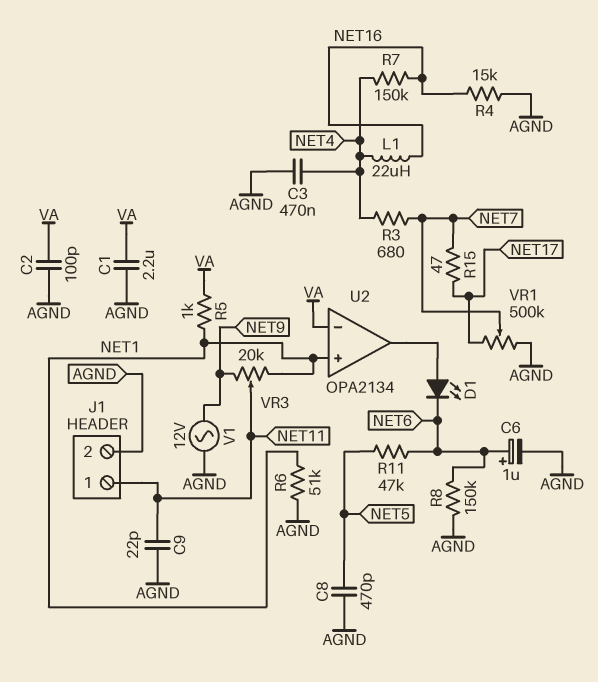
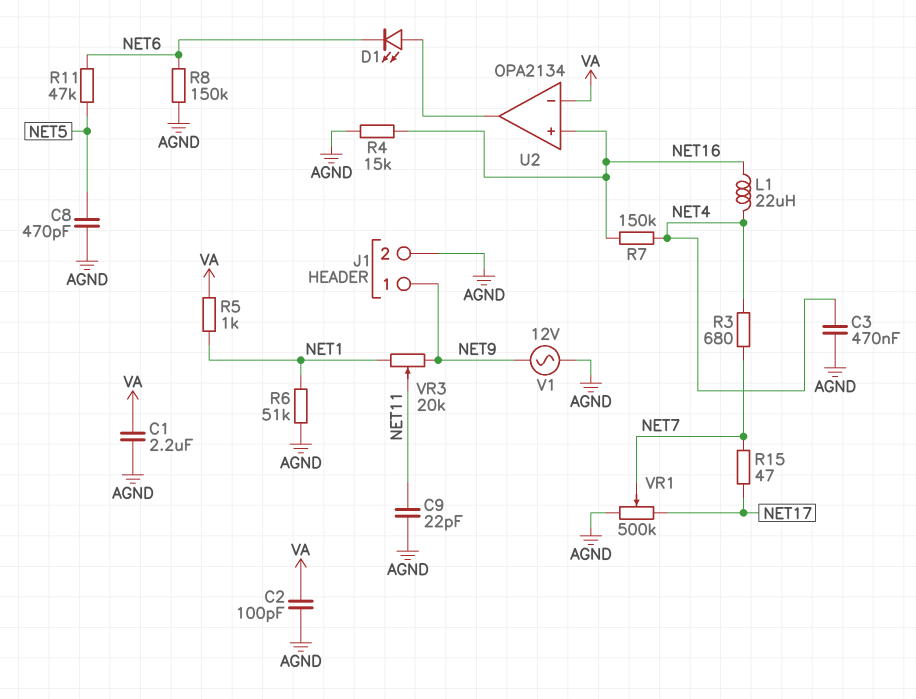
C6: 1uF (plus NET6, minus AGND) -> none
J1 pin 1: NET11 -> NET9
U2 pin in+: NET1 -> NET16

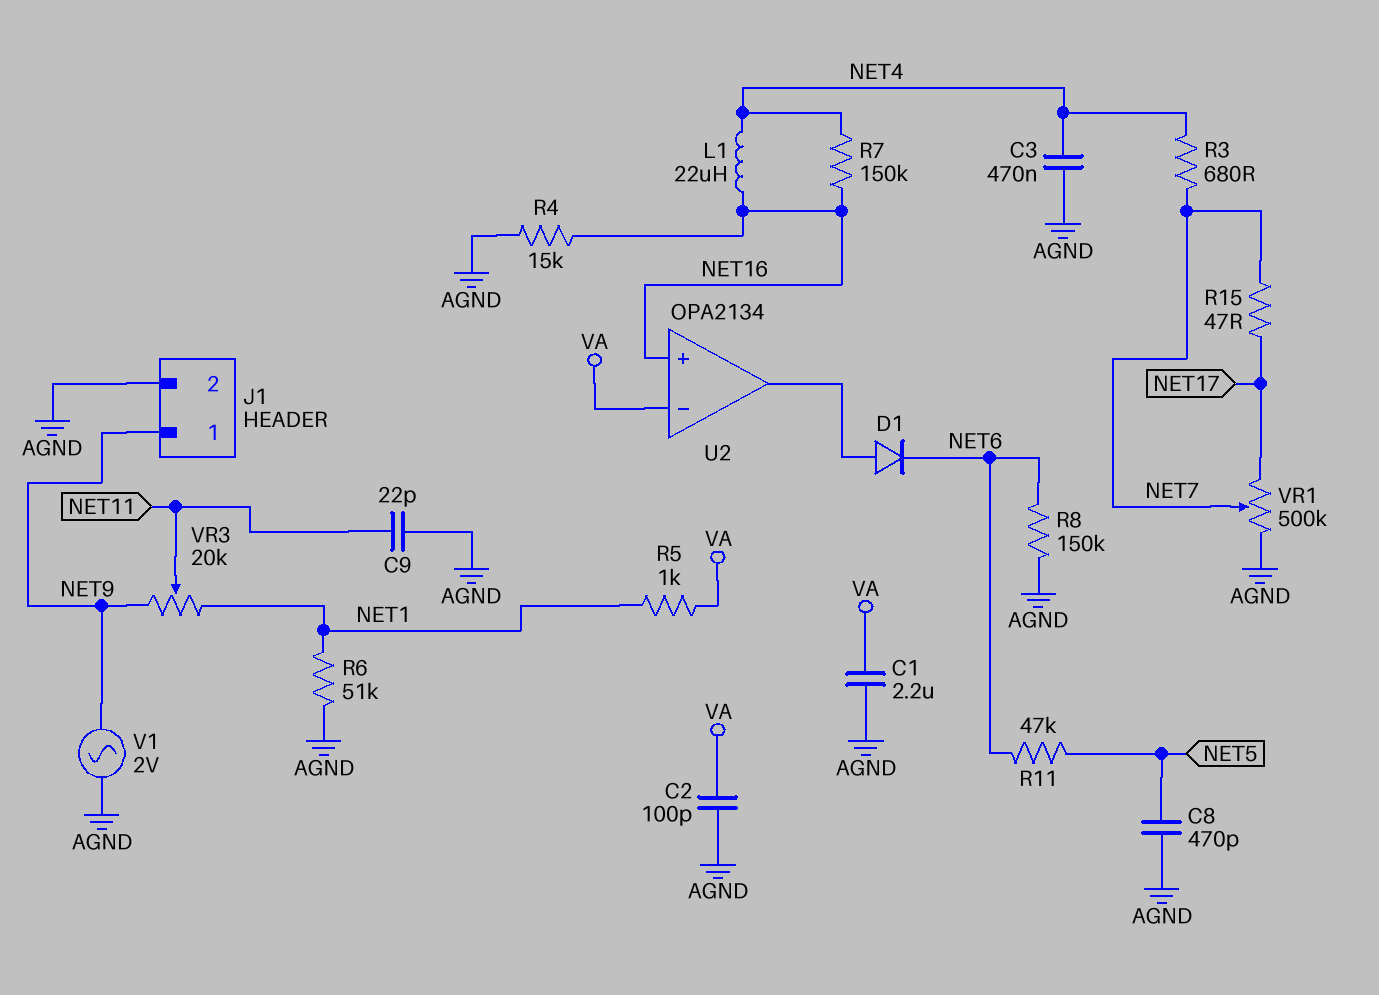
D1: LED (A U2/out, K NET6) -> diode (A U2/out, K NET6)
V1: AC 12V (AGND, NET9) -> AC 2V (AGND, NET9)

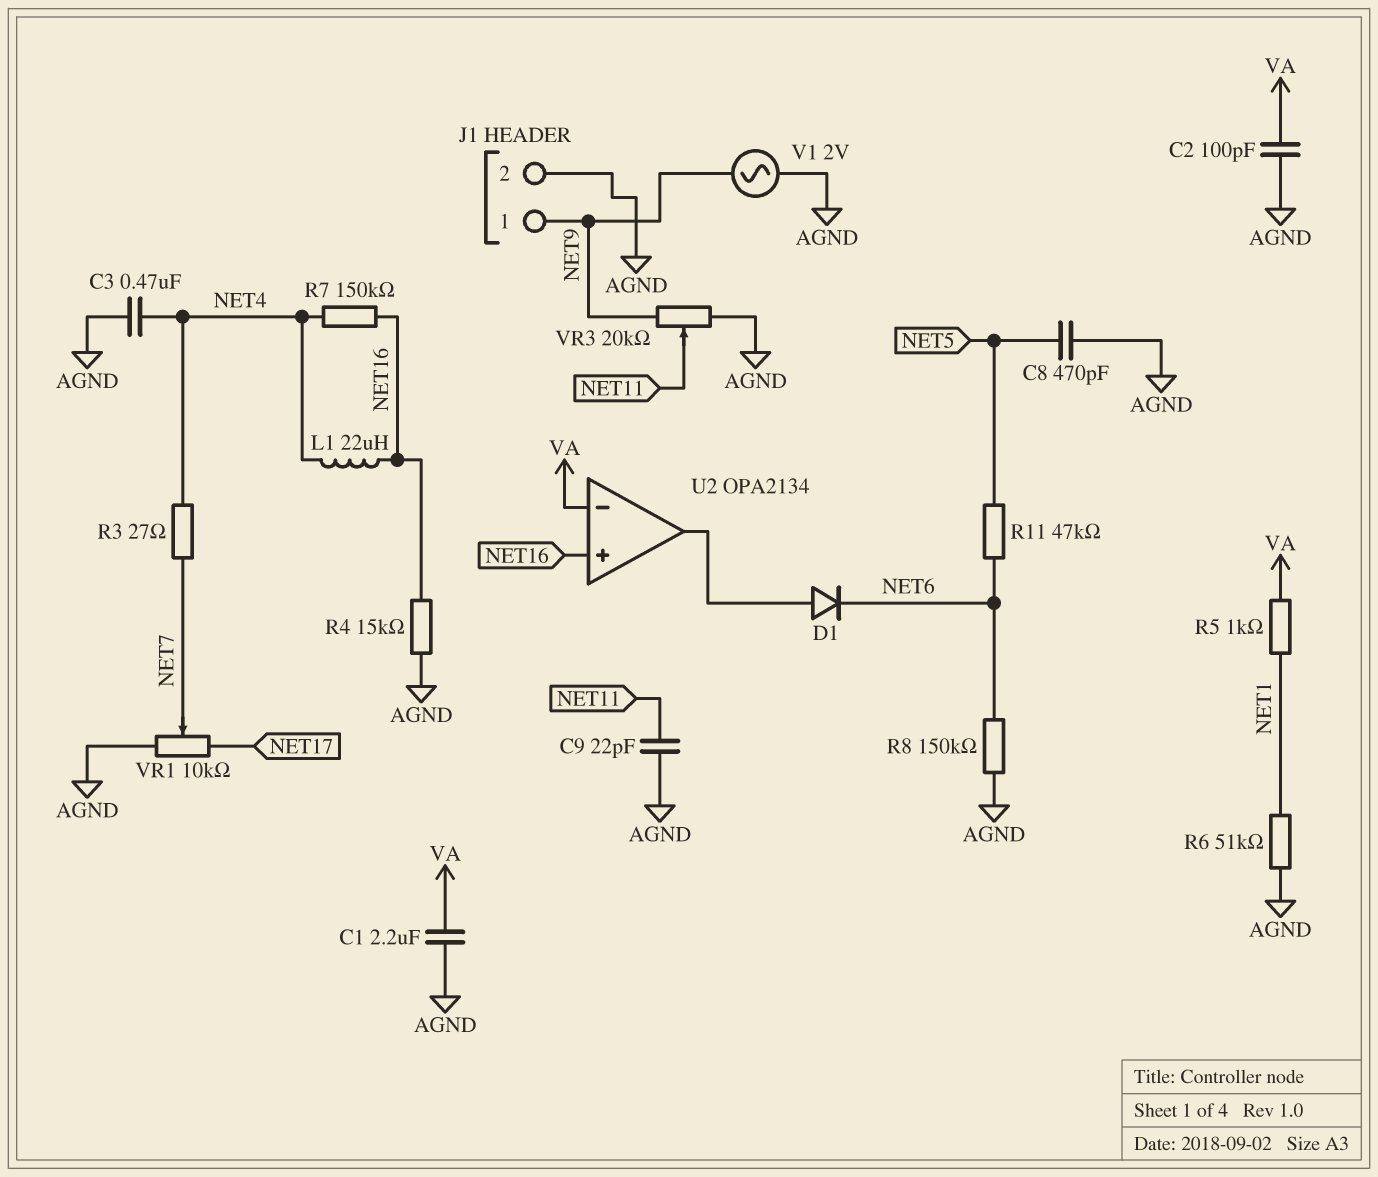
R3: 680 (NET4, NET7) -> 27 (NET4, NET7)
R15: 47 (NET7, NET17) -> none
VR1: 500k (AGND, NET17, wiper NET7) -> 10k (AGND, NET17, wiper NET7)
VR3: 20k (NET1, NET9, wiper NET11) -> 20k (AGND, NET9, wiper NET11)

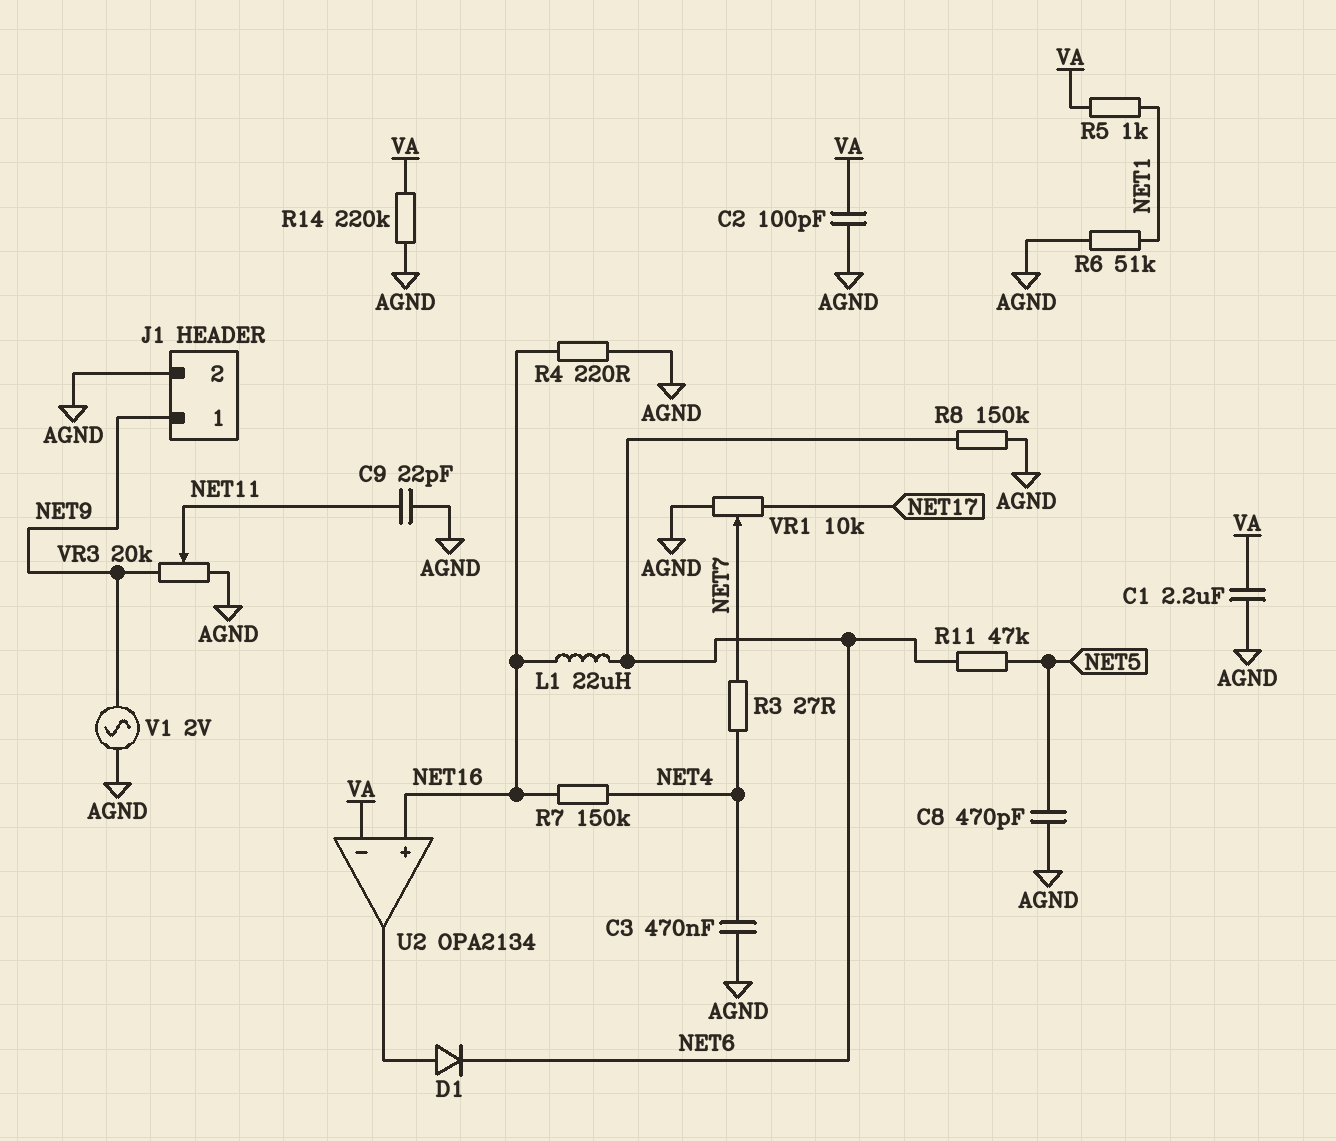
L1: 22uH (NET4, NET16) -> 22uH (NET6, NET16)
R4: 15k (AGND, NET16) -> 220 (AGND, NET16)
R14: none -> 220k (AGND, VA)

